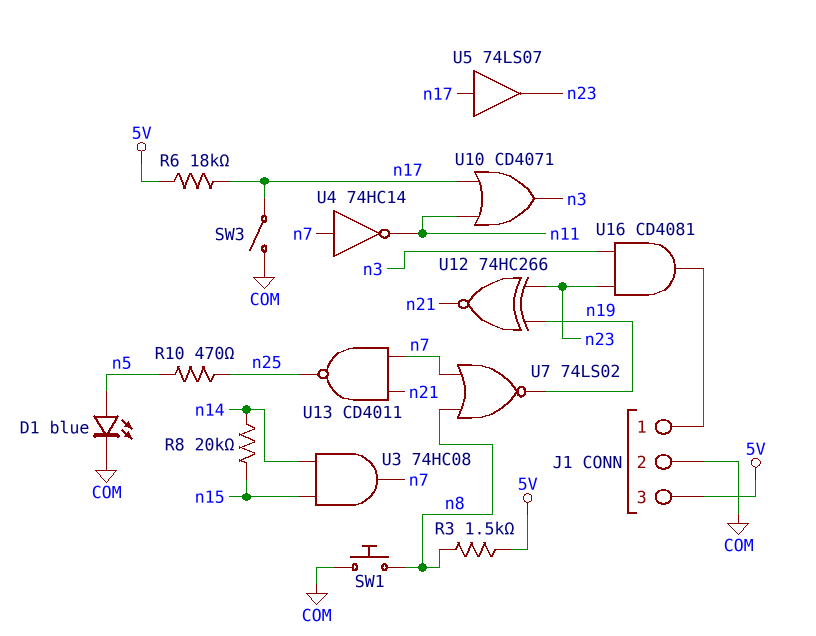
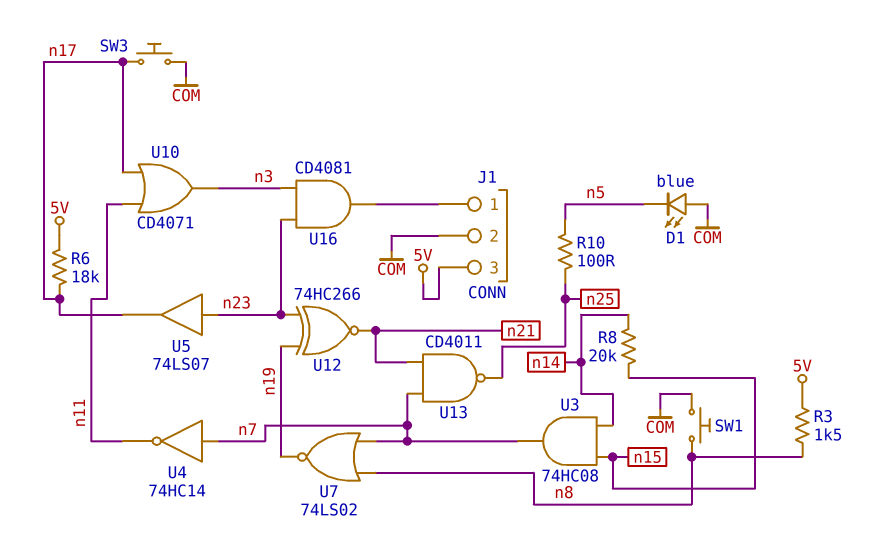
D1: LED blue (A n5, K COM) -> LED blue (A COM, K n5)
R10: 470 (n5, n25) -> 100 (n5, n25)
SW3: switch (COM, n17) -> button (COM, n17)
U5: buffer 74LS07 (in n17, out n23) -> buffer 74LS07 (in n23, out n17)

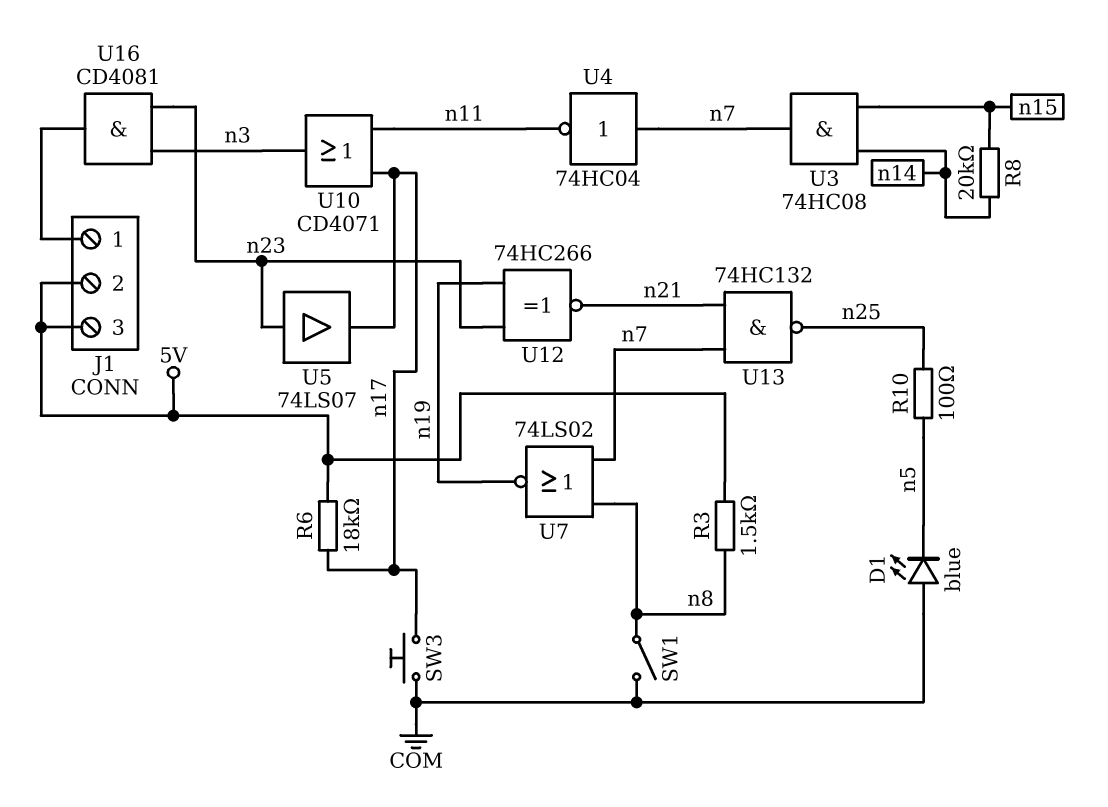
J1 pin 2: COM -> 5V
SW1: button (COM, n8) -> switch (COM, n8)
U4: NOT 74HC14 (in n7, out n11) -> NOT 74HC04 (in n7, out n11)
U13: NAND CD4011 (in n7, in n21, out n25) -> NAND 74HC132 (in n7, in n21, out n25)

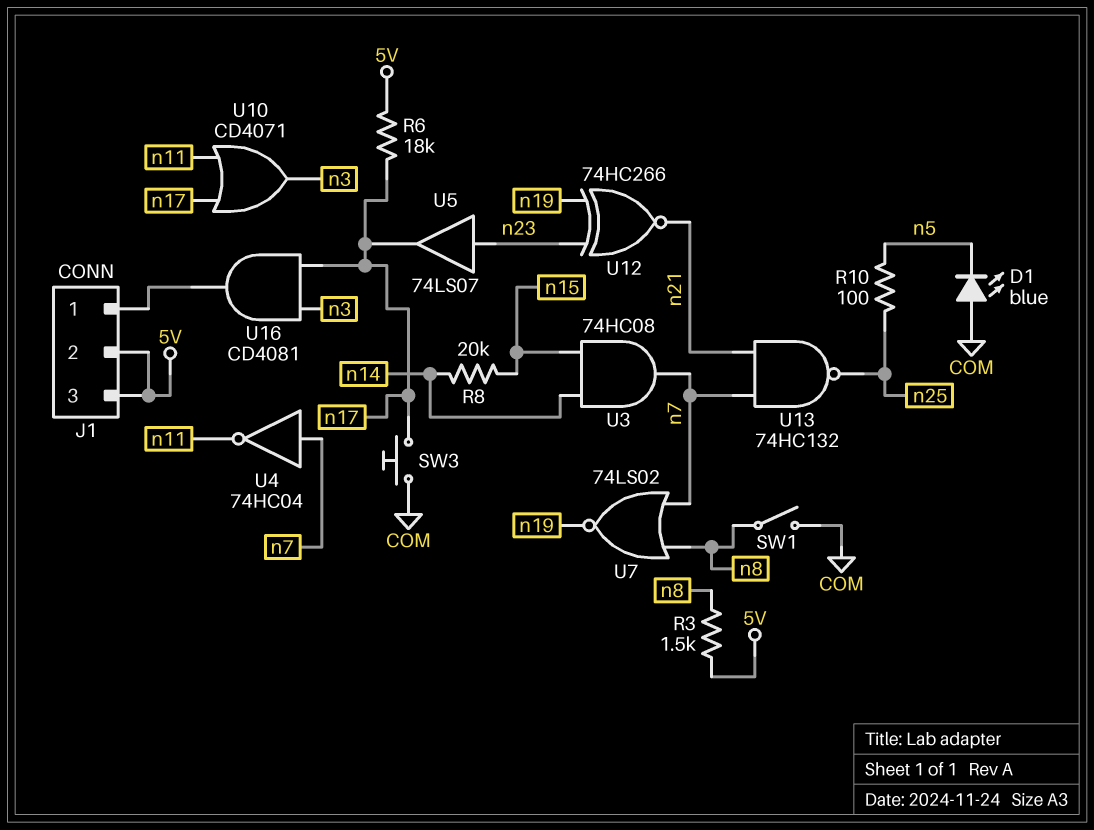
U16: AND CD4081 (in n3, in n23, out J1/1) -> AND CD4081 (in n3, in n17, out J1/1)

